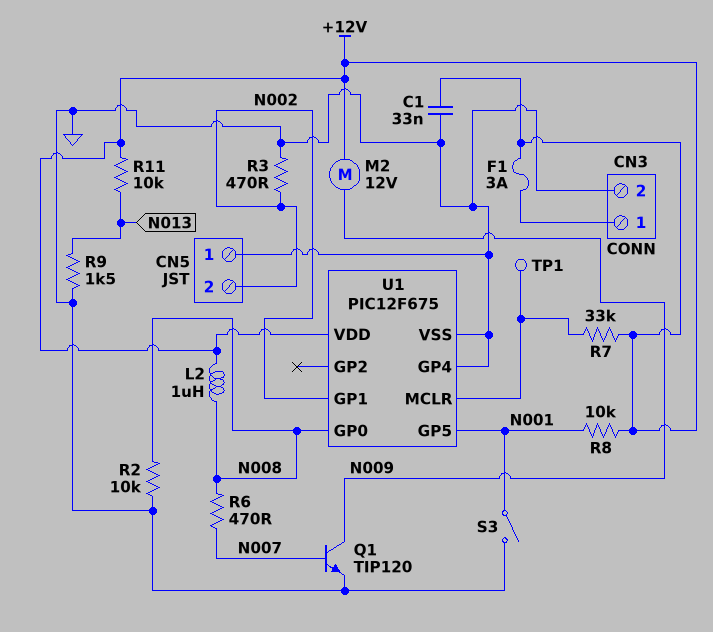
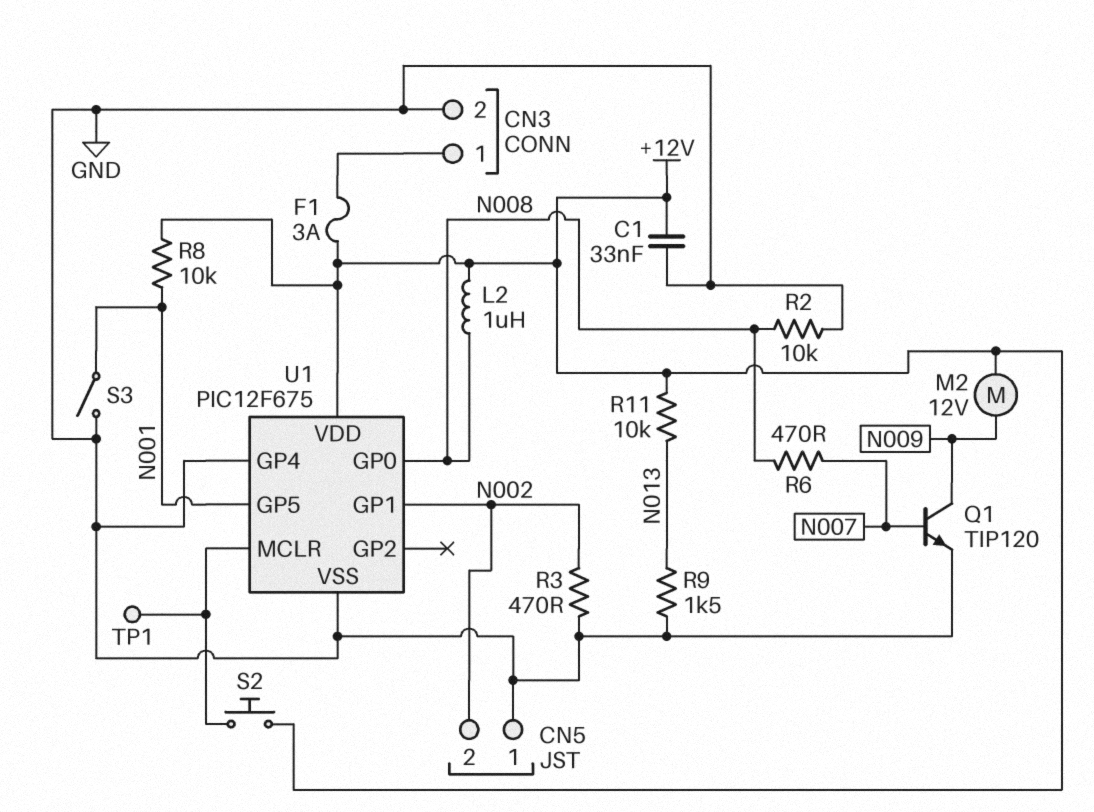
R7: 33k (+12V, U1/MCLR) -> none
S2: none -> button (+12V, U1/MCLR)

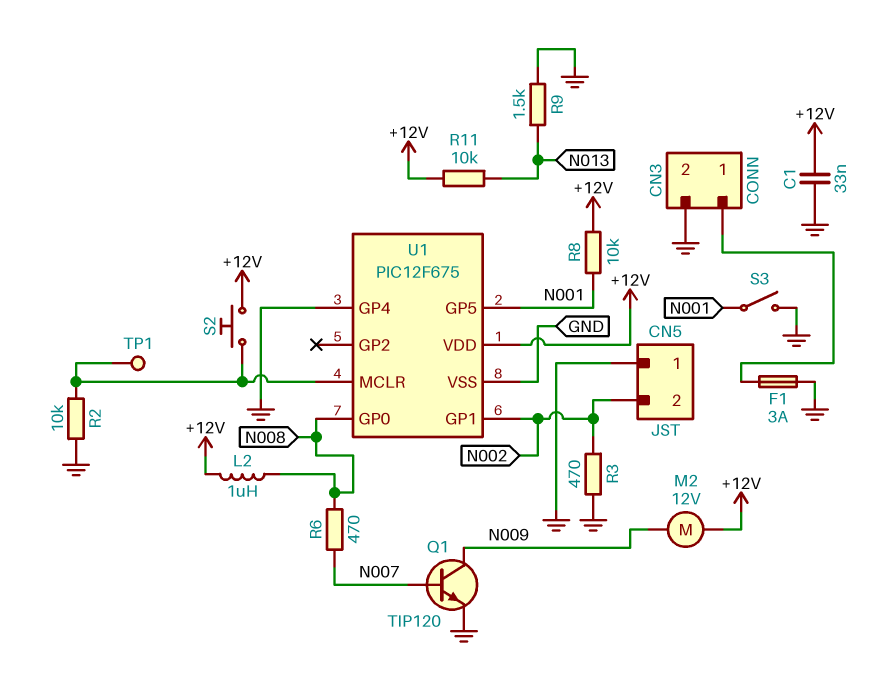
F1: 3A (+12V, CN3/1) -> 3A (CN3/1, GND)
R2: 10k (GND, N008) -> 10k (GND, U1/MCLR)

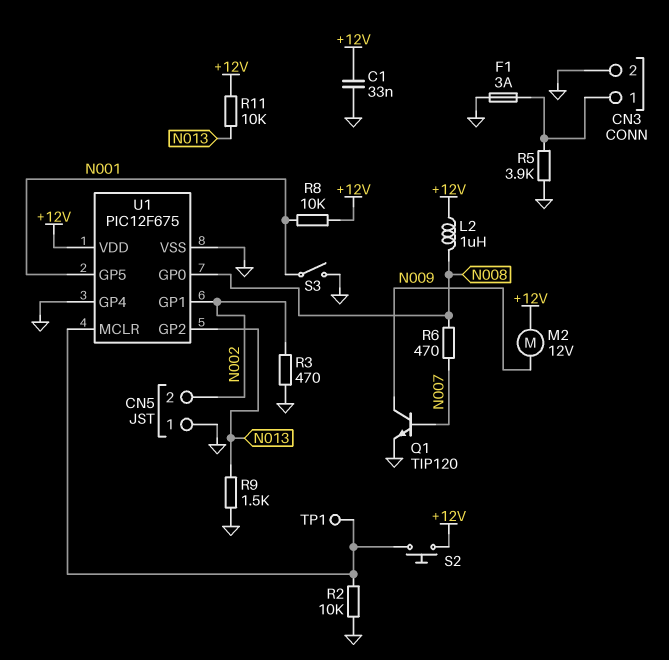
R5: none -> 3.9k (CN3/1, GND)
U1 pin GP2: none -> N013

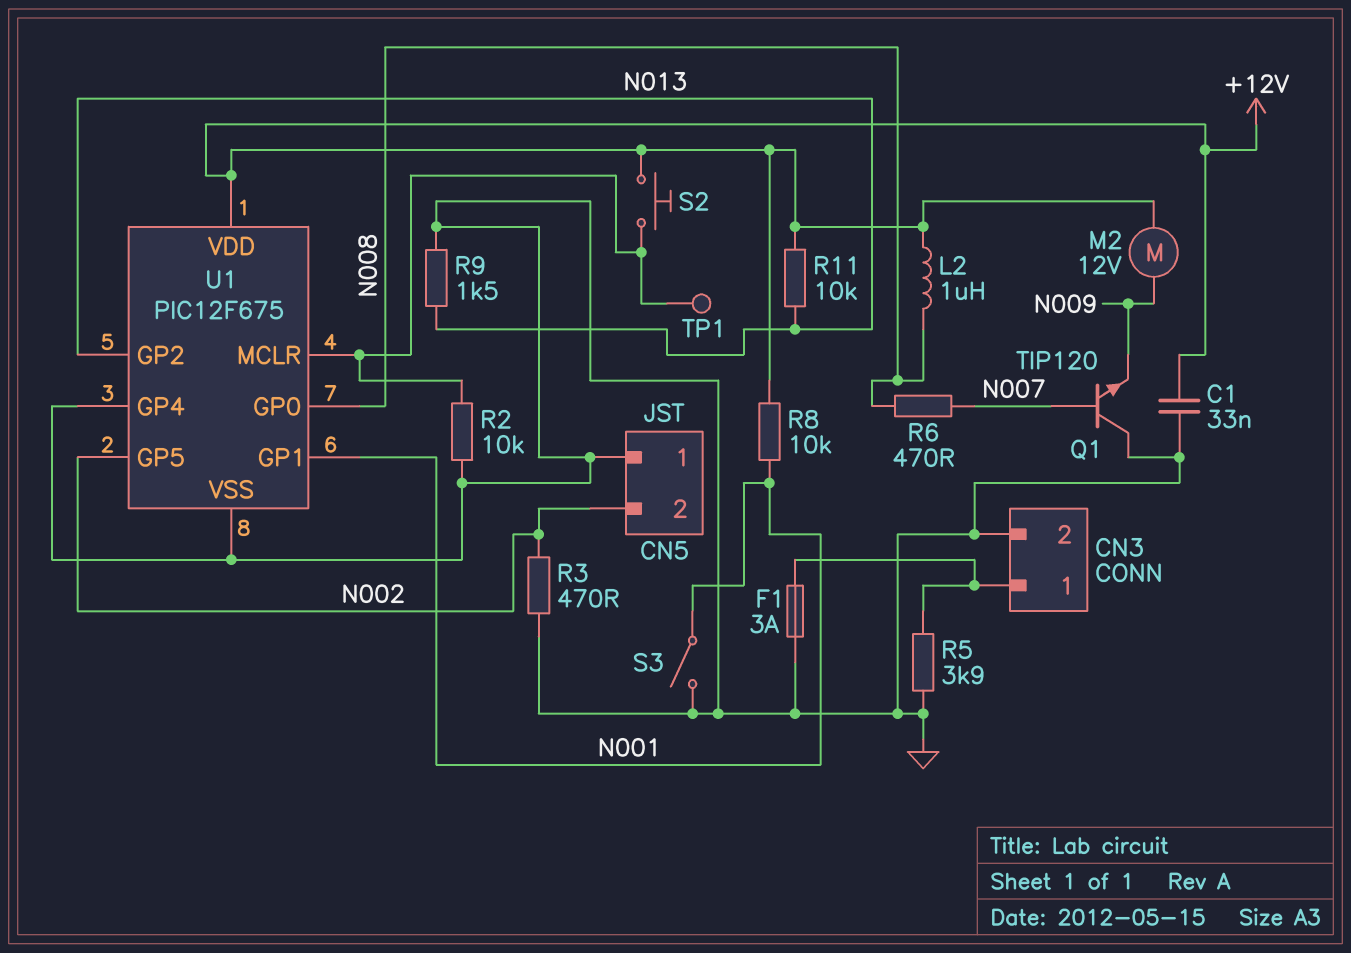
Q1: NPN TIP120 (B N007, C N009, E GND) -> NPN TIP120 (B N007, C GND, E N009)
U1 pin GP1: N002 -> N001
U1 pin GP5: N001 -> N002

